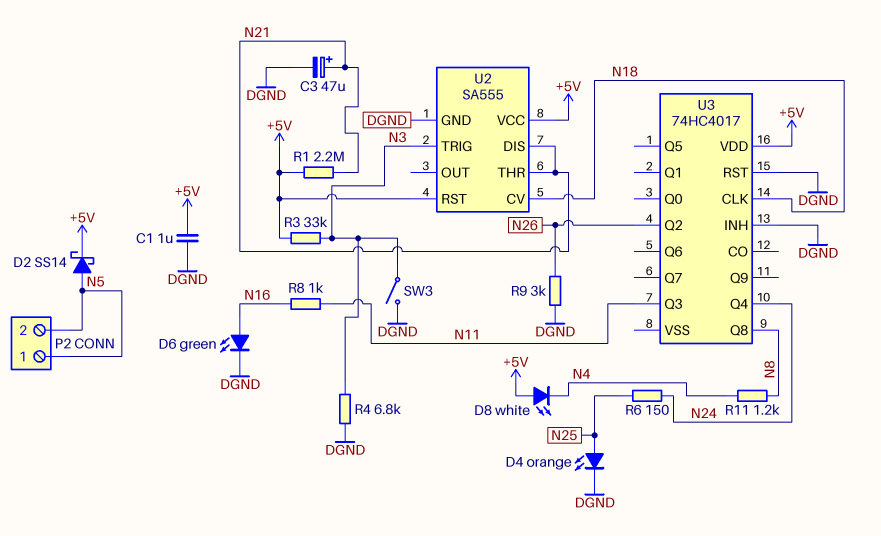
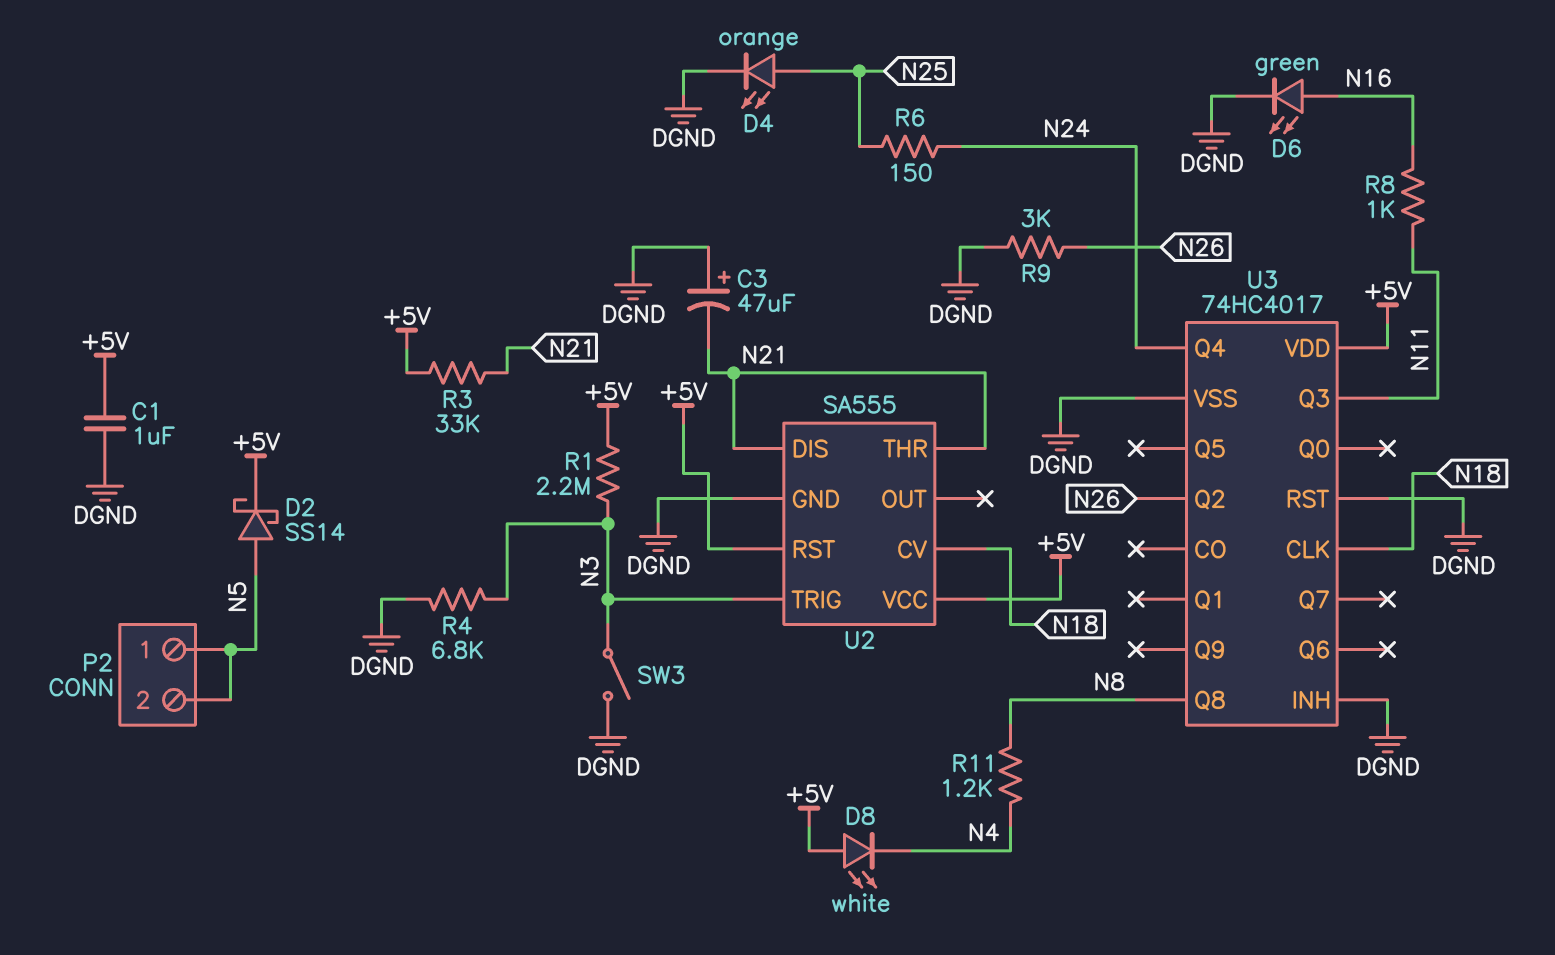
C3: 47uF (plus N21, minus DGND) -> 47uF (plus DGND, minus N21)
R1: 2.2M (+5V, N21) -> 2.2M (+5V, N3)
R3: 33k (+5V, N3) -> 33k (+5V, N21)
U3 pin VSS: none -> DGND

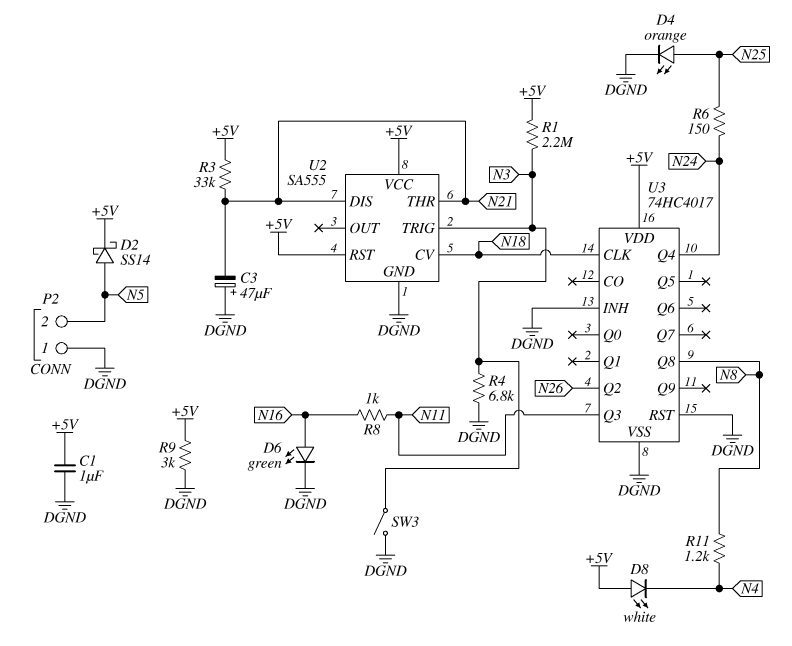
P2 pin 1: N5 -> DGND
R9: 3k (DGND, N26) -> 3k (+5V, DGND)

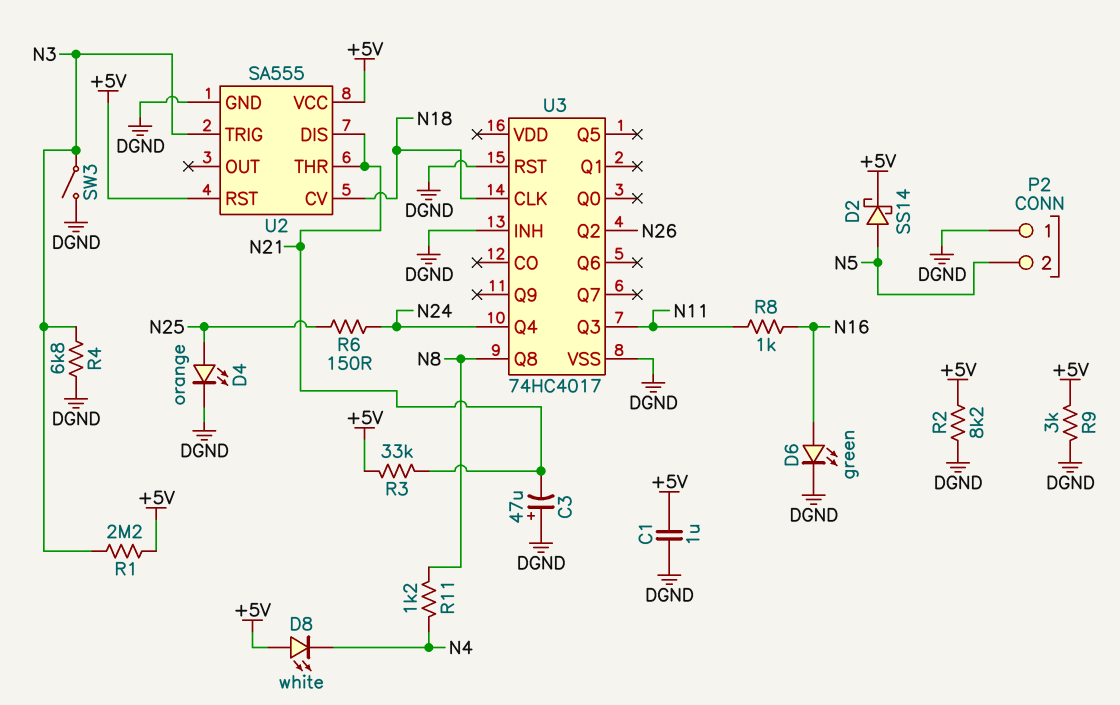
R2: none -> 8.2k (+5V, DGND)
U3 pin VDD: +5V -> none

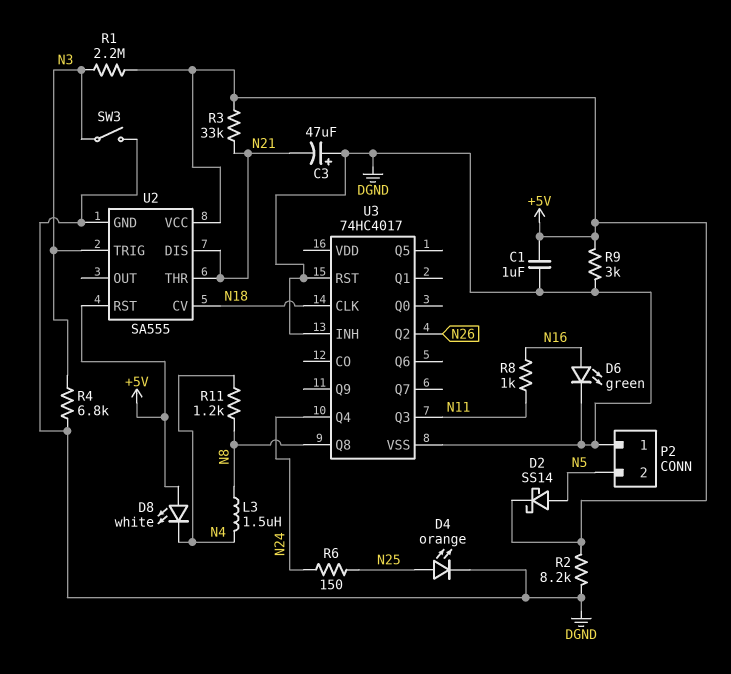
L3: none -> 1.5uH (N4, N8)

